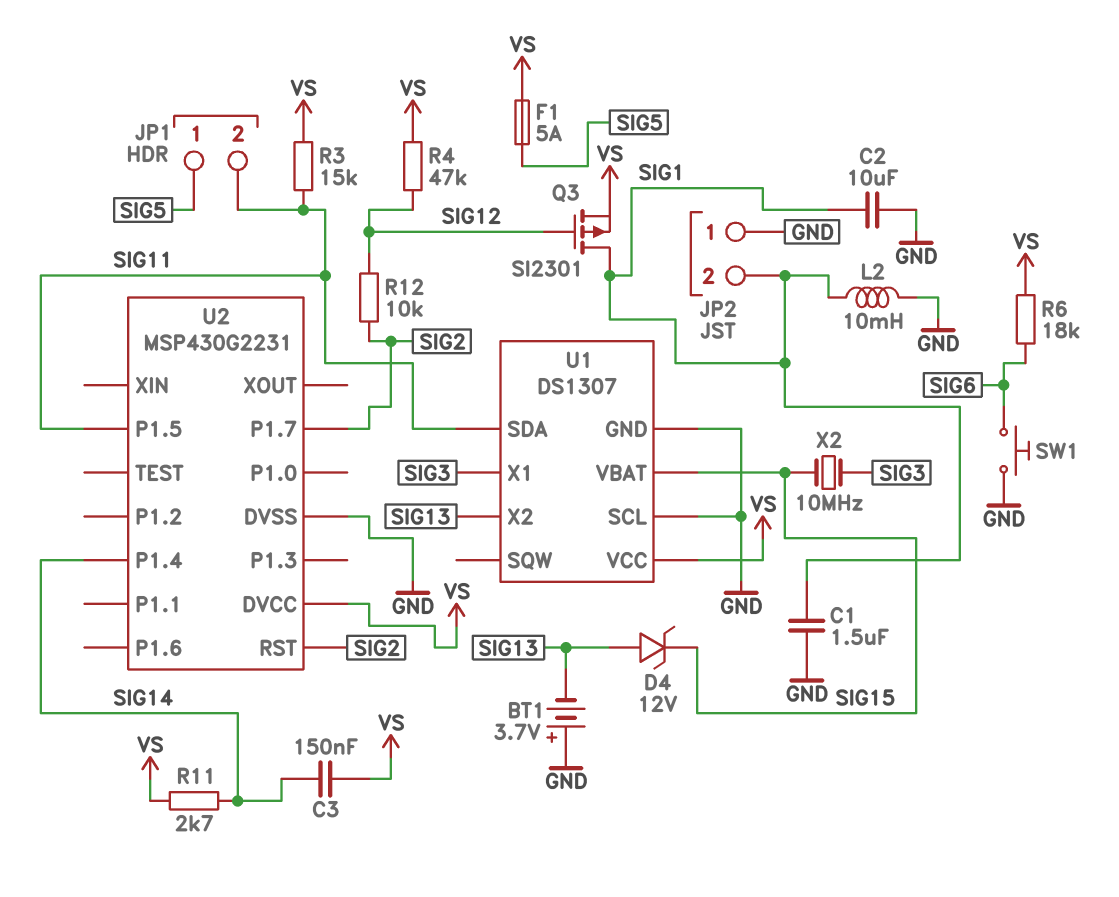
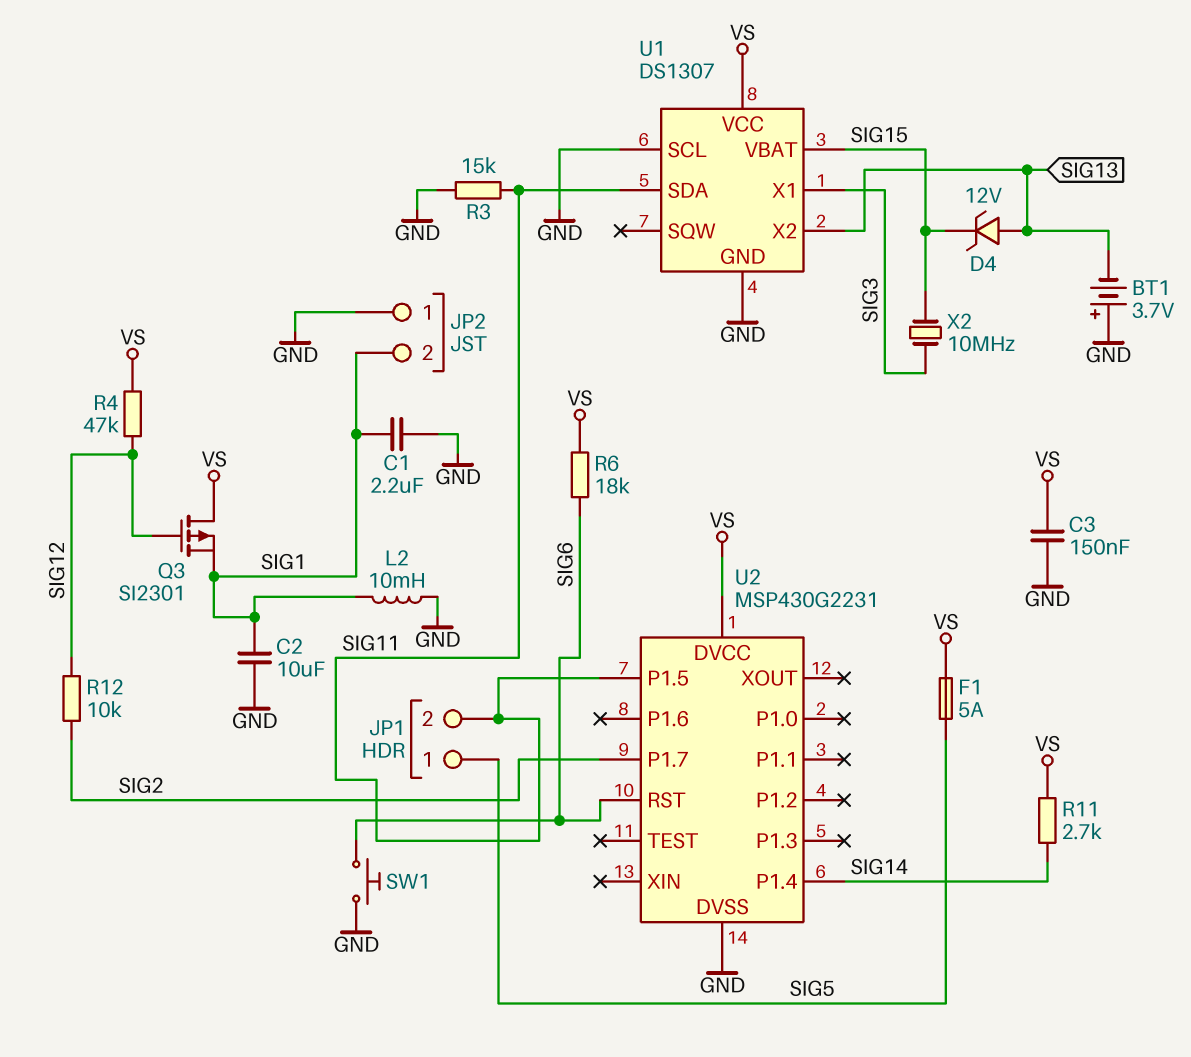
C1: 1.5uF (GND, SIG1) -> 2.2uF (GND, SIG1)
C3: 150nF (SIG14, VS) -> 150nF (GND, VS)
Q3: PMOS SI2301 (G SIG12, D SIG1, S VS) -> PMOS SI2301 (G SIG12, D VS, S SIG1)
R3: 15k (SIG11, VS) -> 15k (GND, SIG11)
U2 pin RST: SIG2 -> SIG6

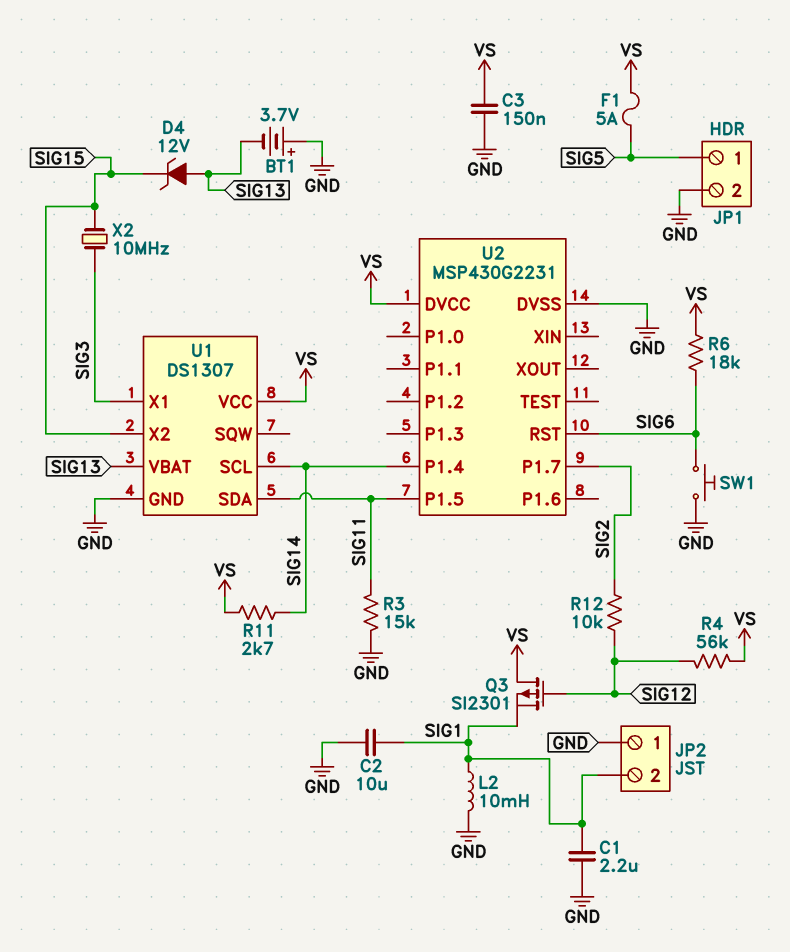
JP1 pin 2: SIG11 -> GND
R4: 47k (SIG12, VS) -> 56k (SIG12, VS)
U1 pin SCL: GND -> SIG14
U1 pin VBAT: SIG15 -> SIG13
U1 pin X2: SIG13 -> SIG15

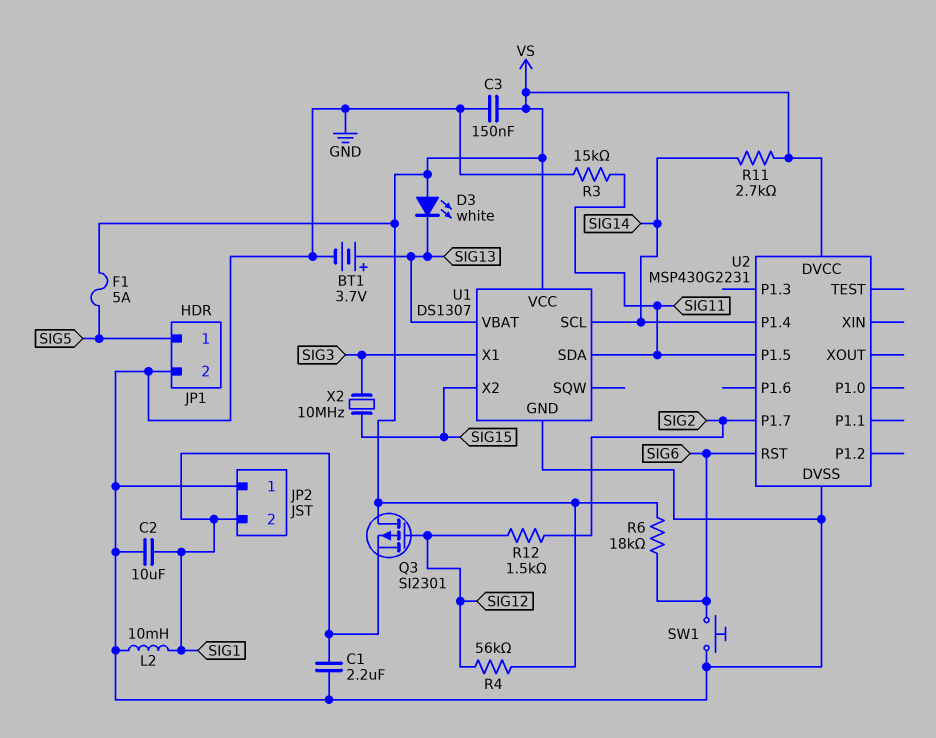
BT1: 3.7V (plus GND, minus SIG13) -> 3.7V (plus SIG13, minus GND)
D3: none -> LED white (A VS, K SIG13)
D4: zener 12V (A SIG13, K SIG15) -> none
R12: 10k (SIG2, SIG12) -> 1.5k (SIG2, SIG12)

